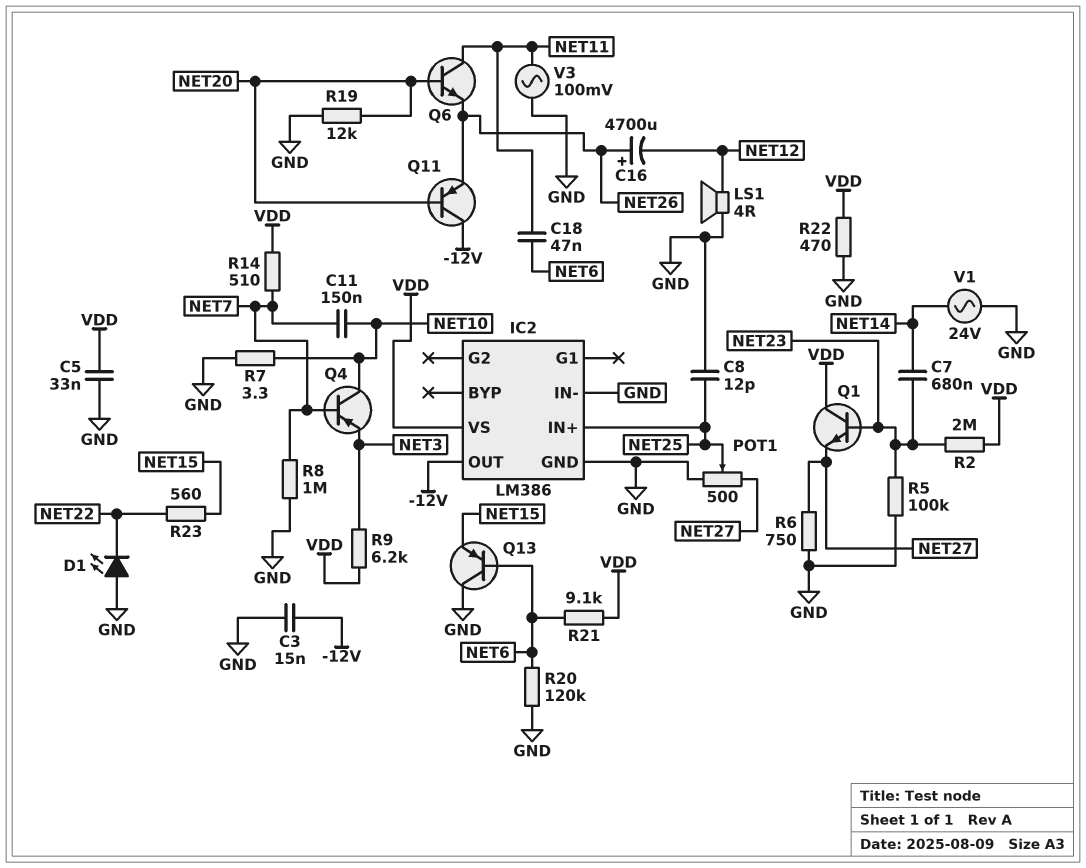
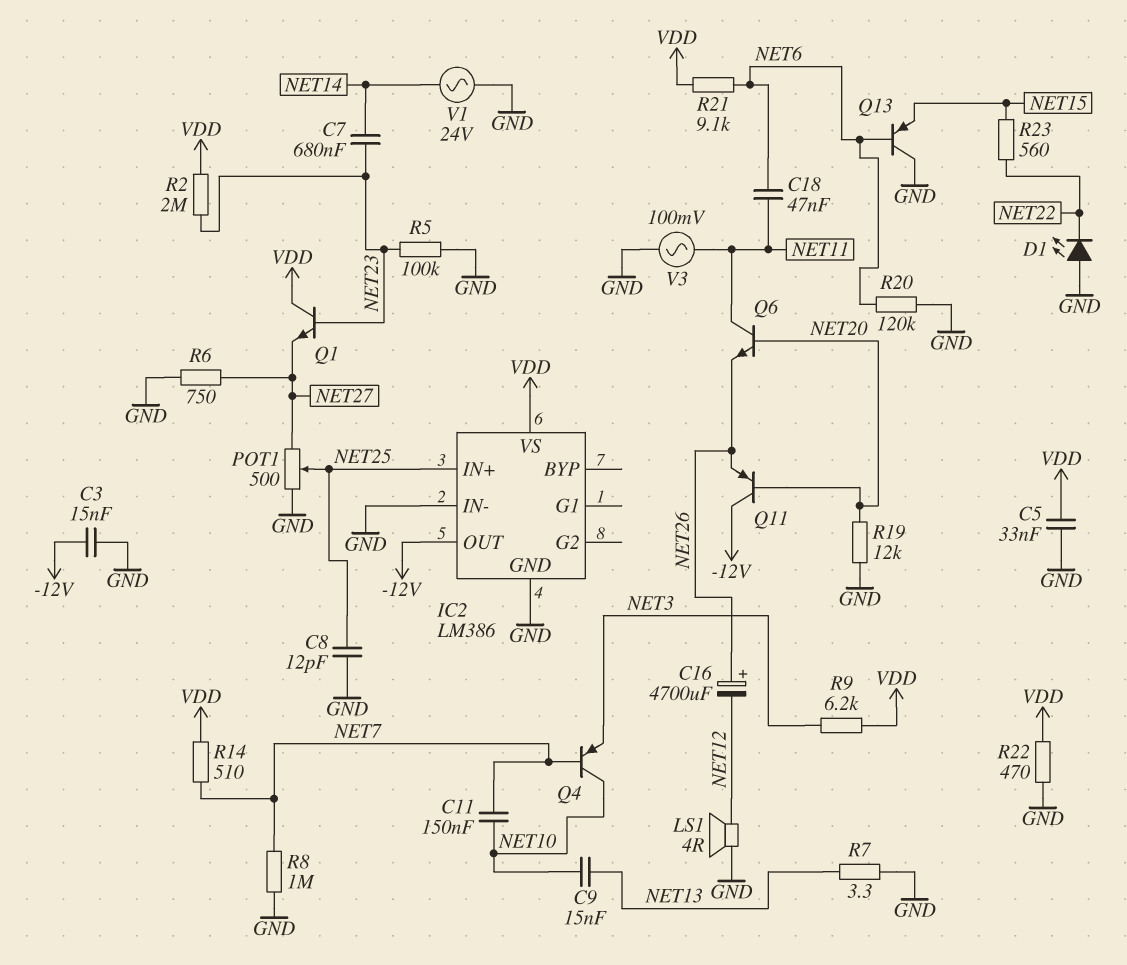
C9: none -> 15nF (NET10, NET13)
R7: 3.3 (GND, NET10) -> 3.3 (GND, NET13)

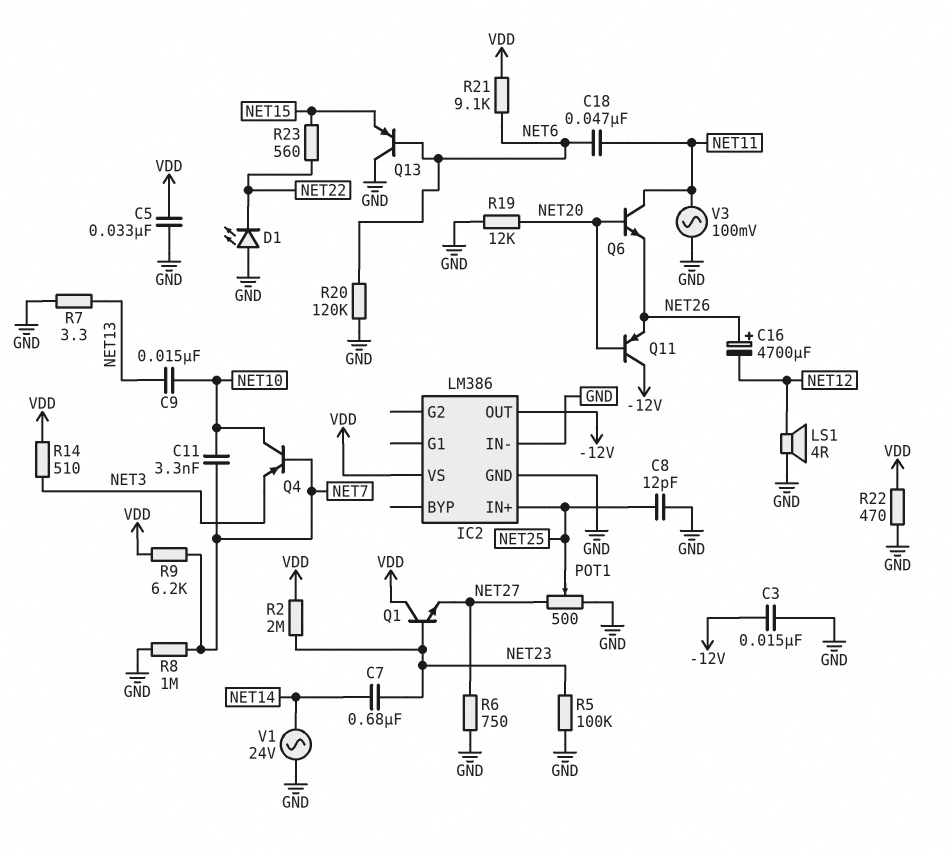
C11: 150nF (NET7, NET10) -> 3.3nF (NET7, NET10)
R9: 6.2k (NET3, VDD) -> 6.2k (NET7, VDD)
R14: 510 (NET7, VDD) -> 510 (NET3, VDD)

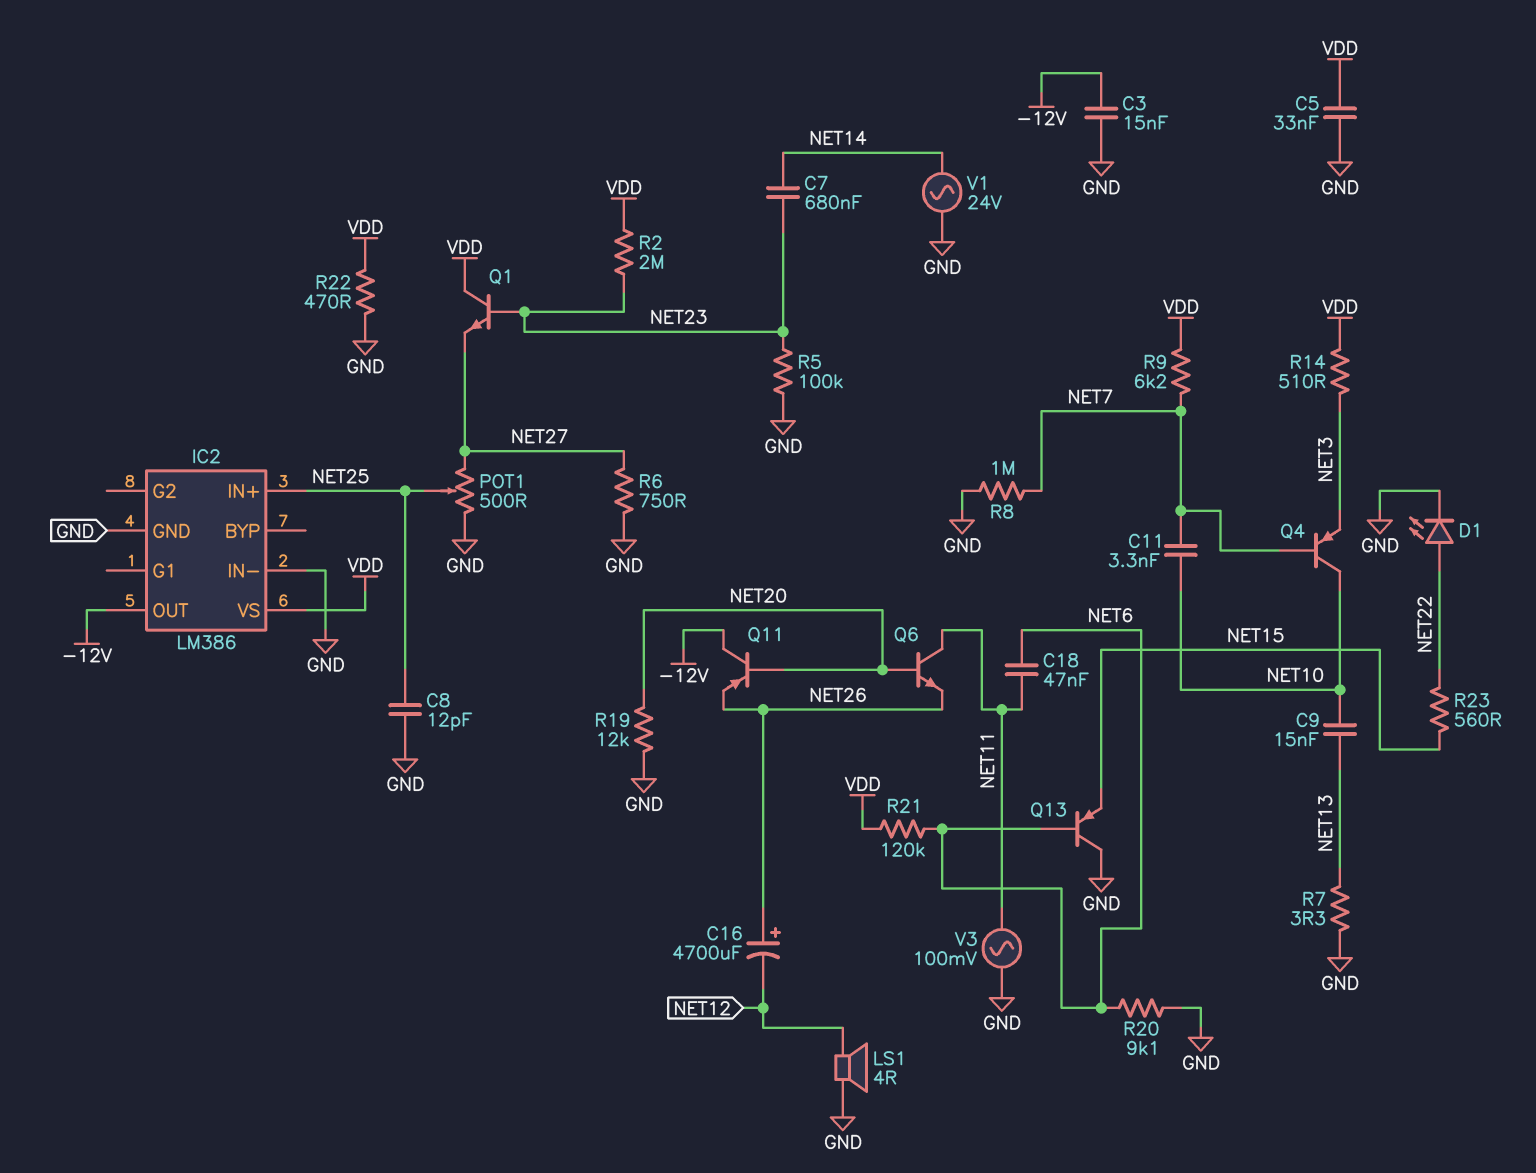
D1: LED (A GND, K NET22) -> LED (A NET22, K GND)
R20: 120k (GND, NET6) -> 9.1k (GND, NET6)
R21: 9.1k (NET6, VDD) -> 120k (NET6, VDD)

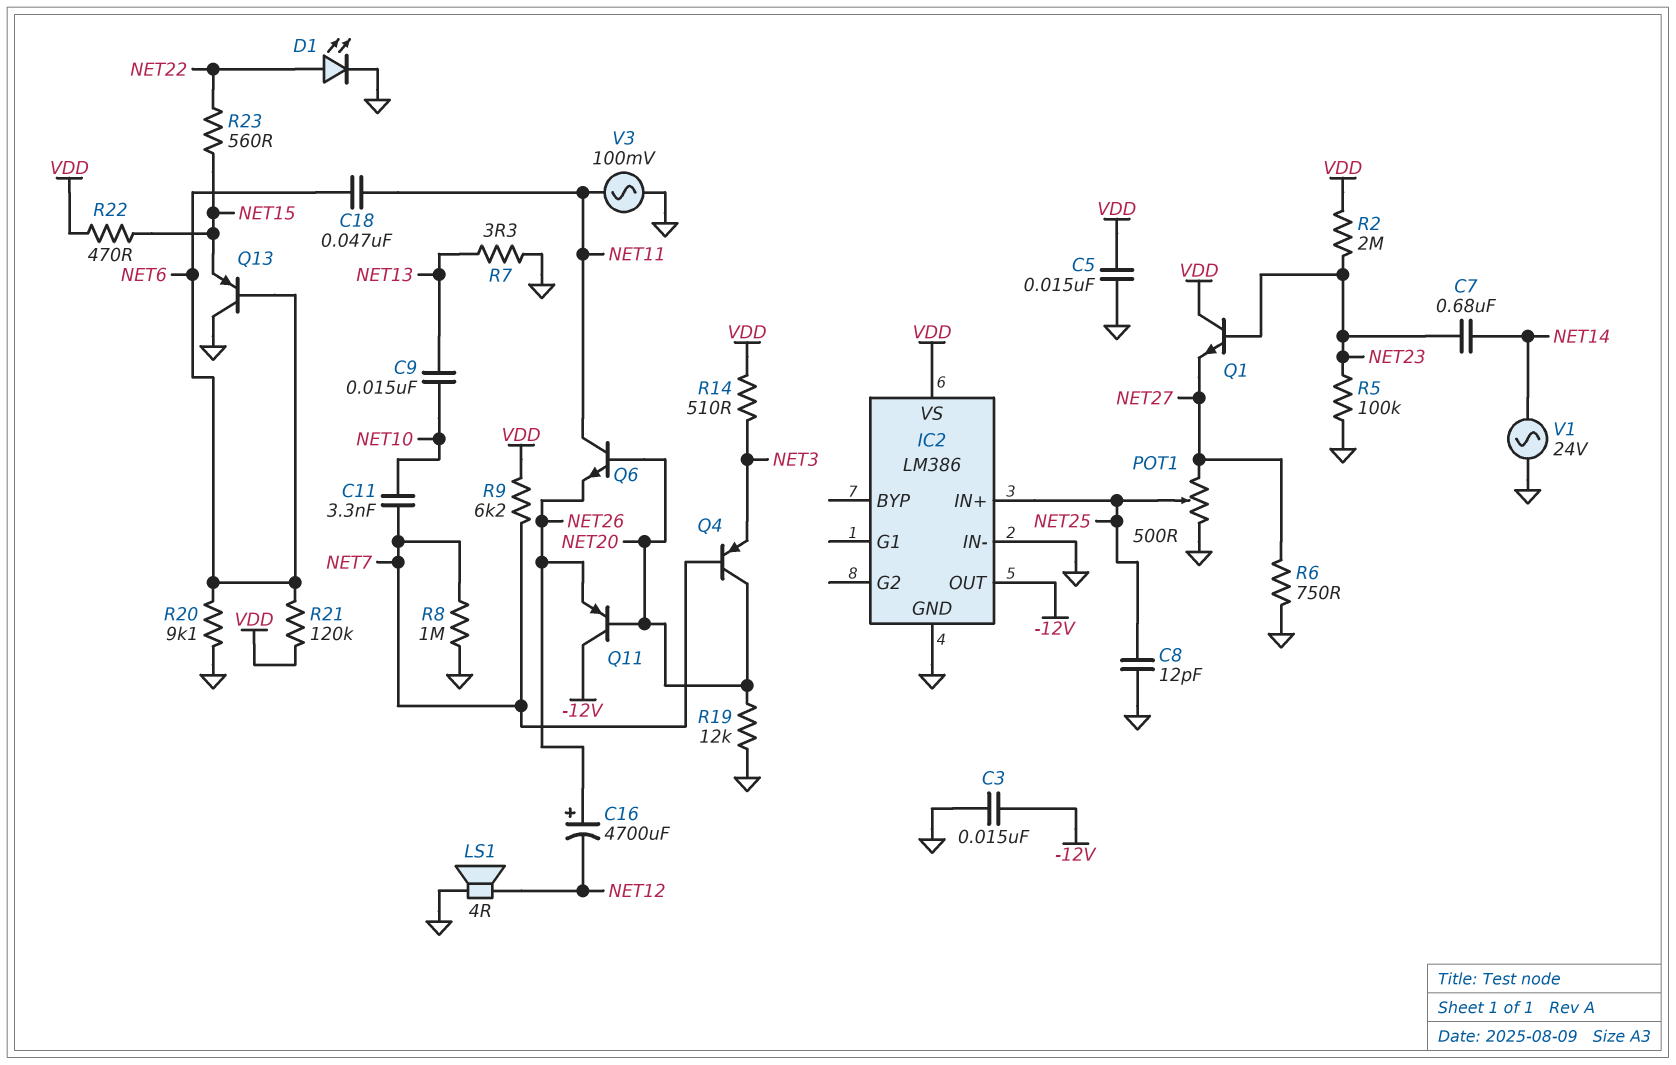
C5: 33nF (GND, VDD) -> 15nF (GND, VDD)
Q4: PNP (B NET7, C NET10, E NET3) -> PNP (B NET7, C NET20, E NET3)
R22: 470 (GND, VDD) -> 470 (NET15, VDD)

